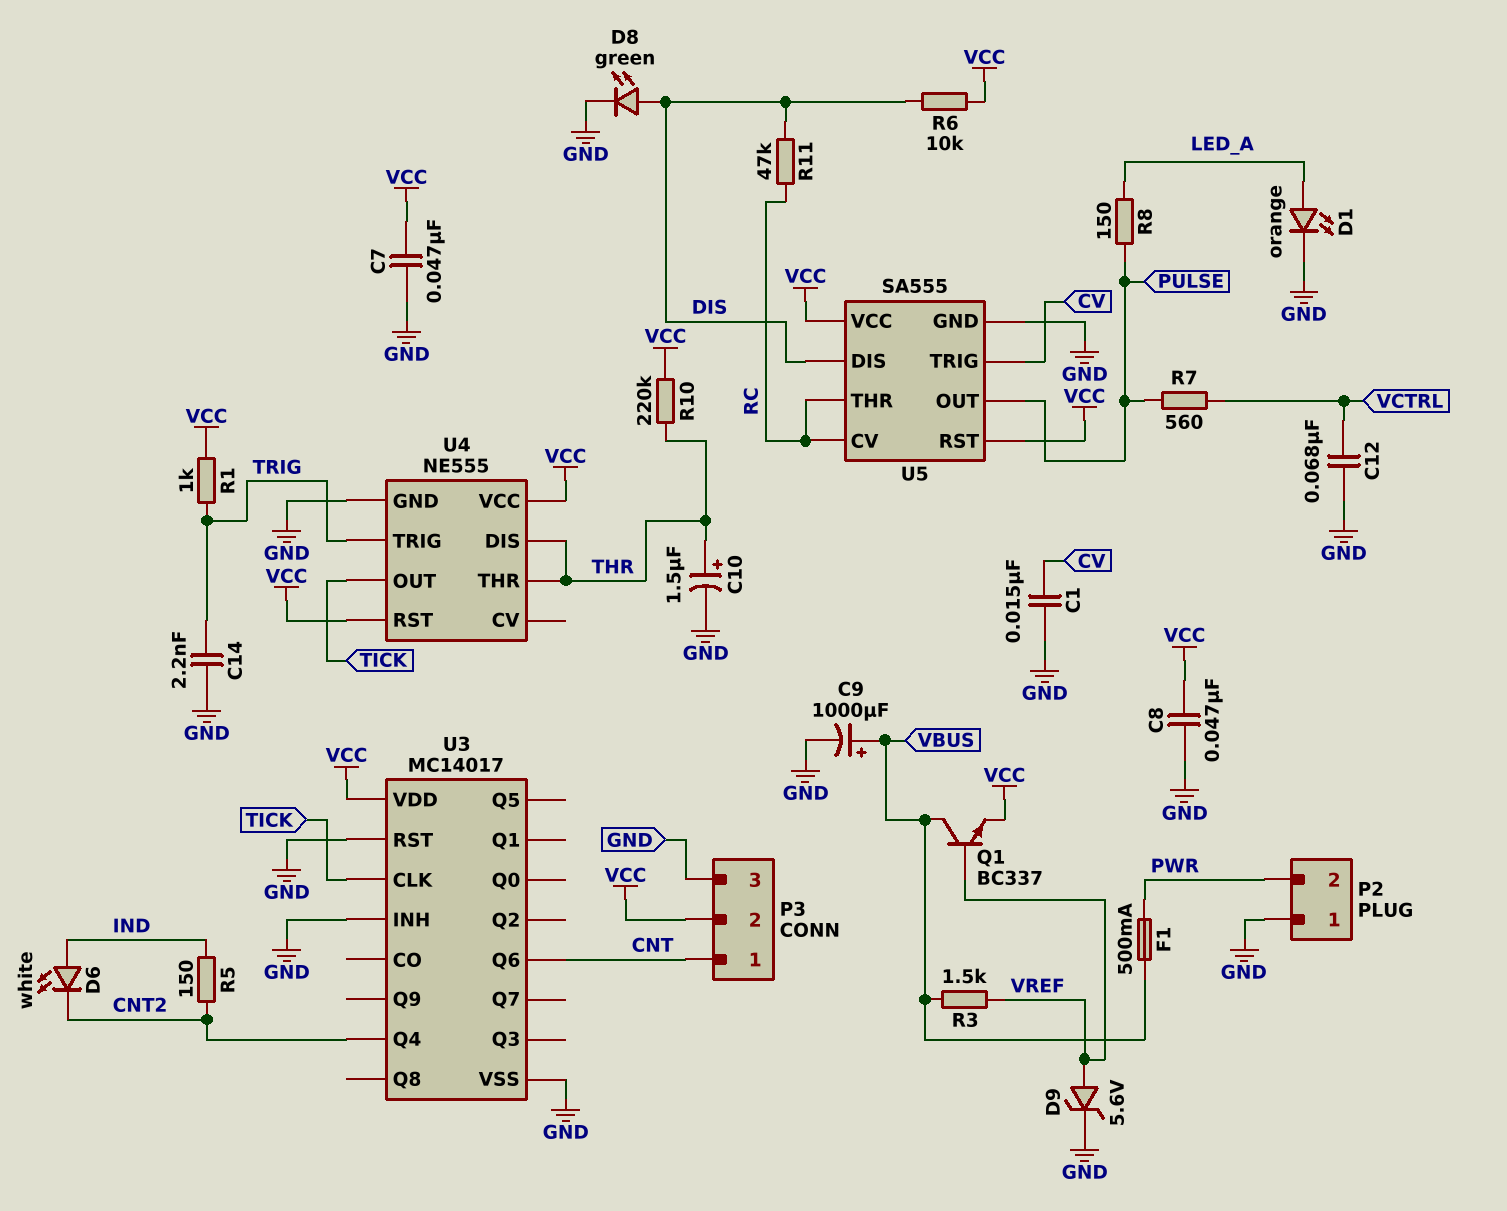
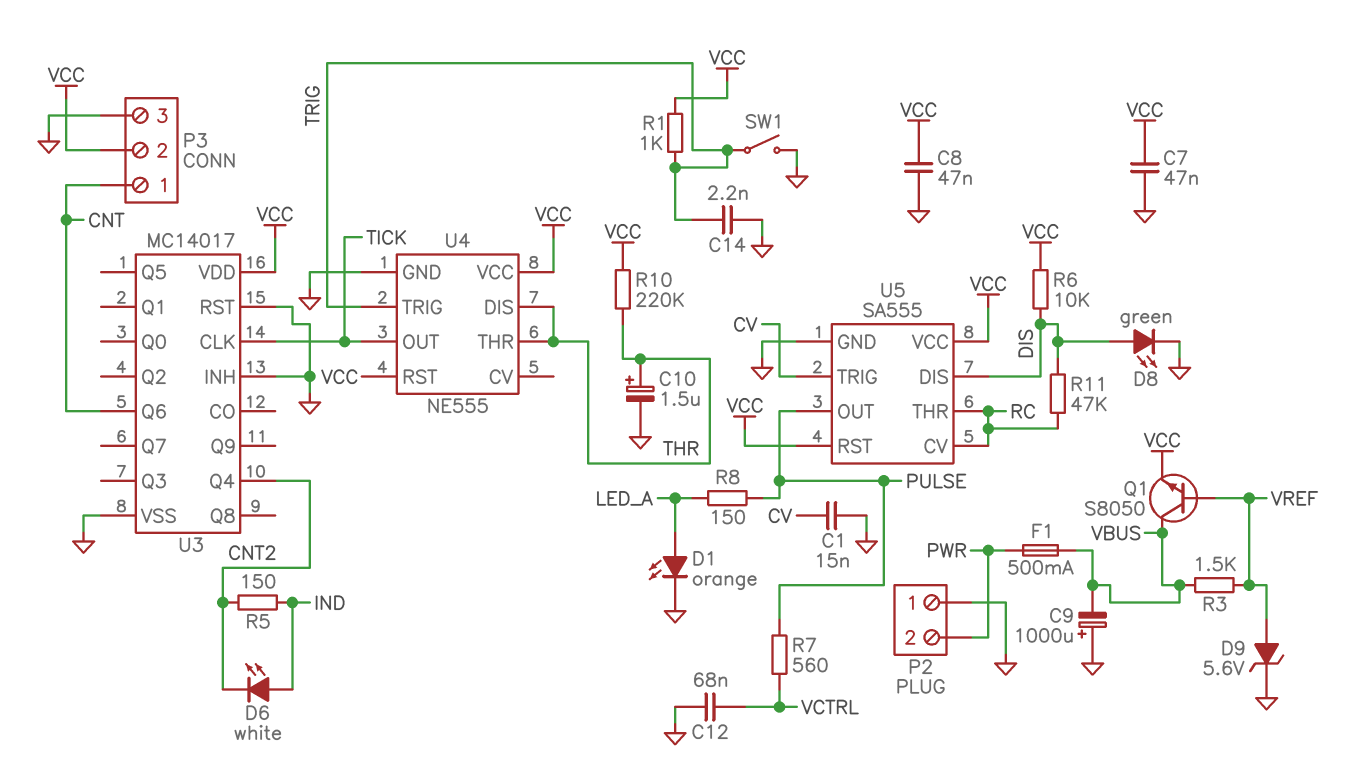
C9: 1000uF (plus VBUS, minus GND) -> 1000uF (plus GND, minus VBUS)
Q1: NPN BC337 (B VREF, C VBUS, E VCC) -> NPN S8050 (B VREF, C VBUS, E VCC)
SW1: none -> switch (GND, TRIG)

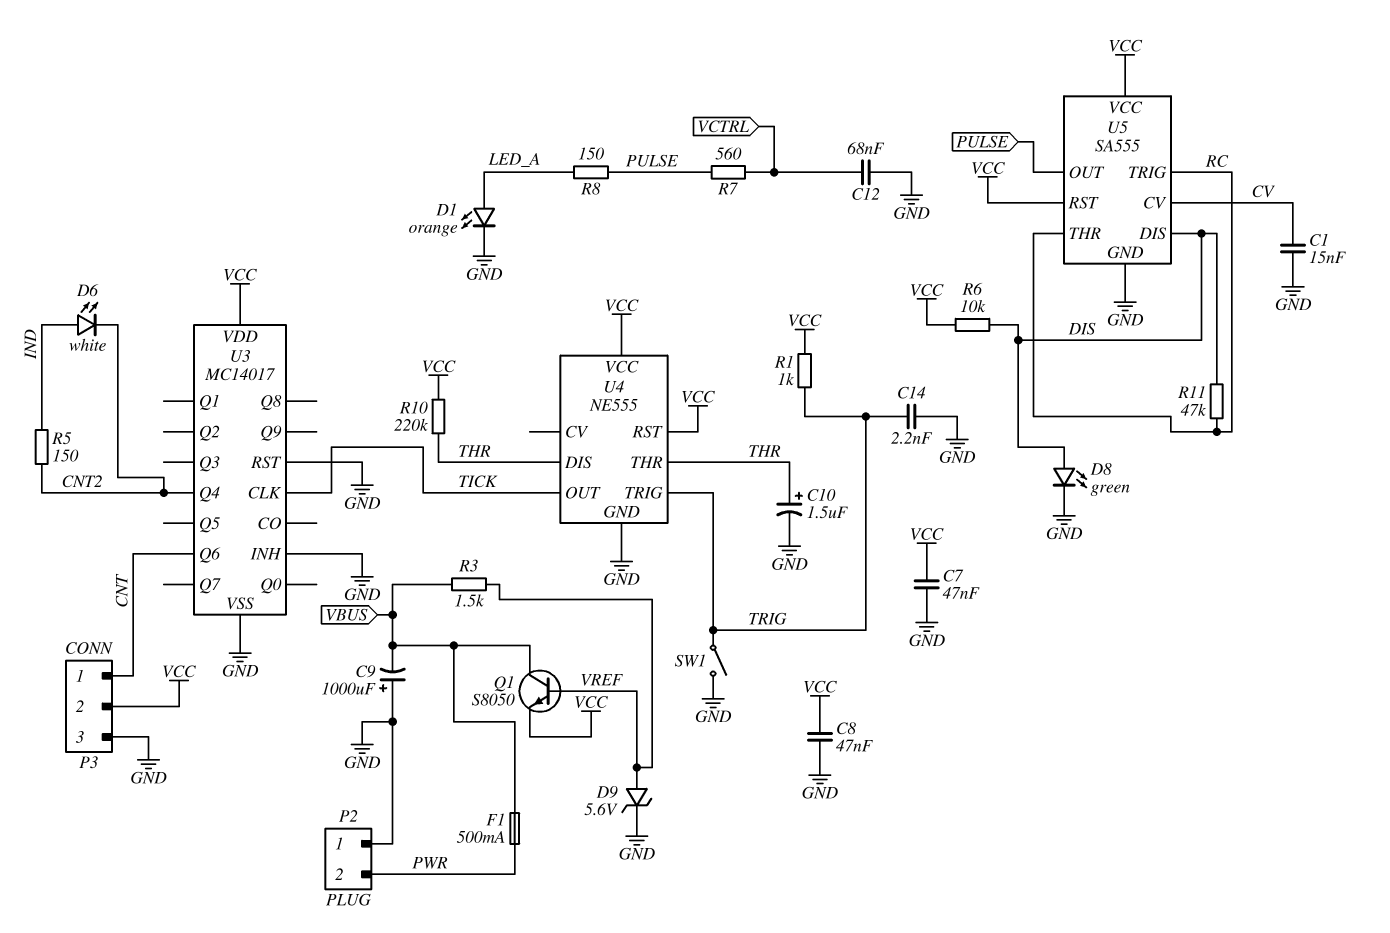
U5 pin CV: RC -> CV
U5 pin TRIG: CV -> RC

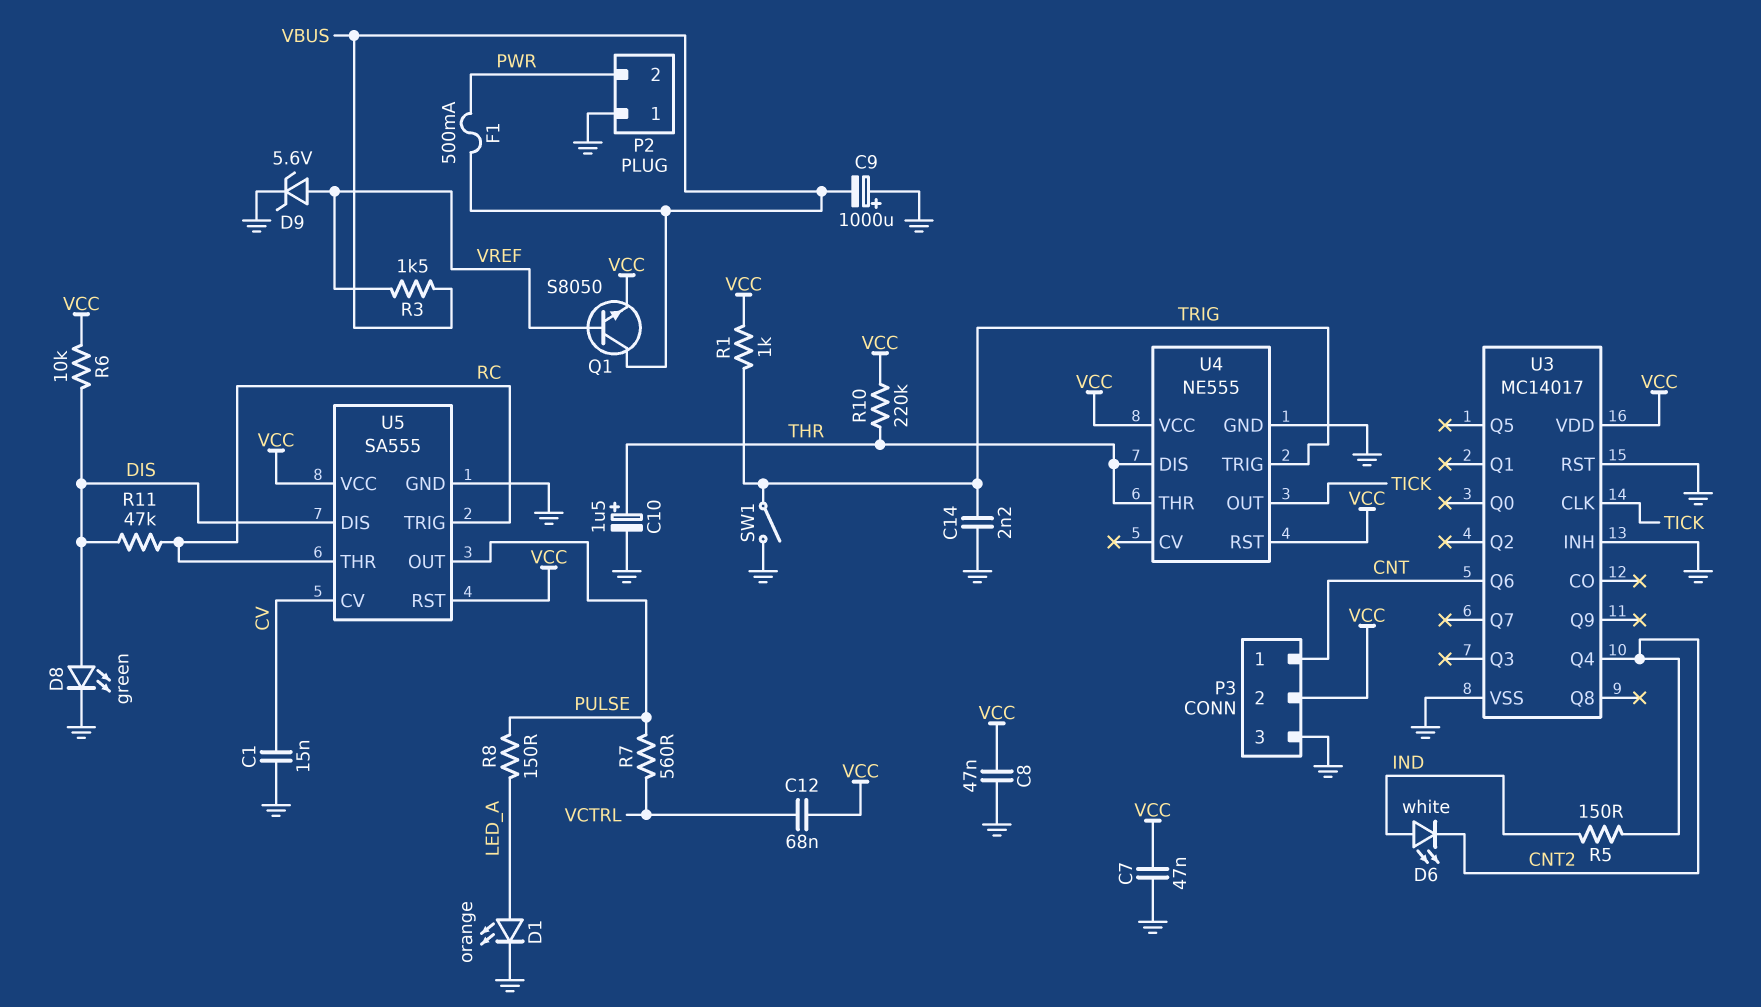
C12: 68nF (GND, VCTRL) -> 68nF (VCC, VCTRL)

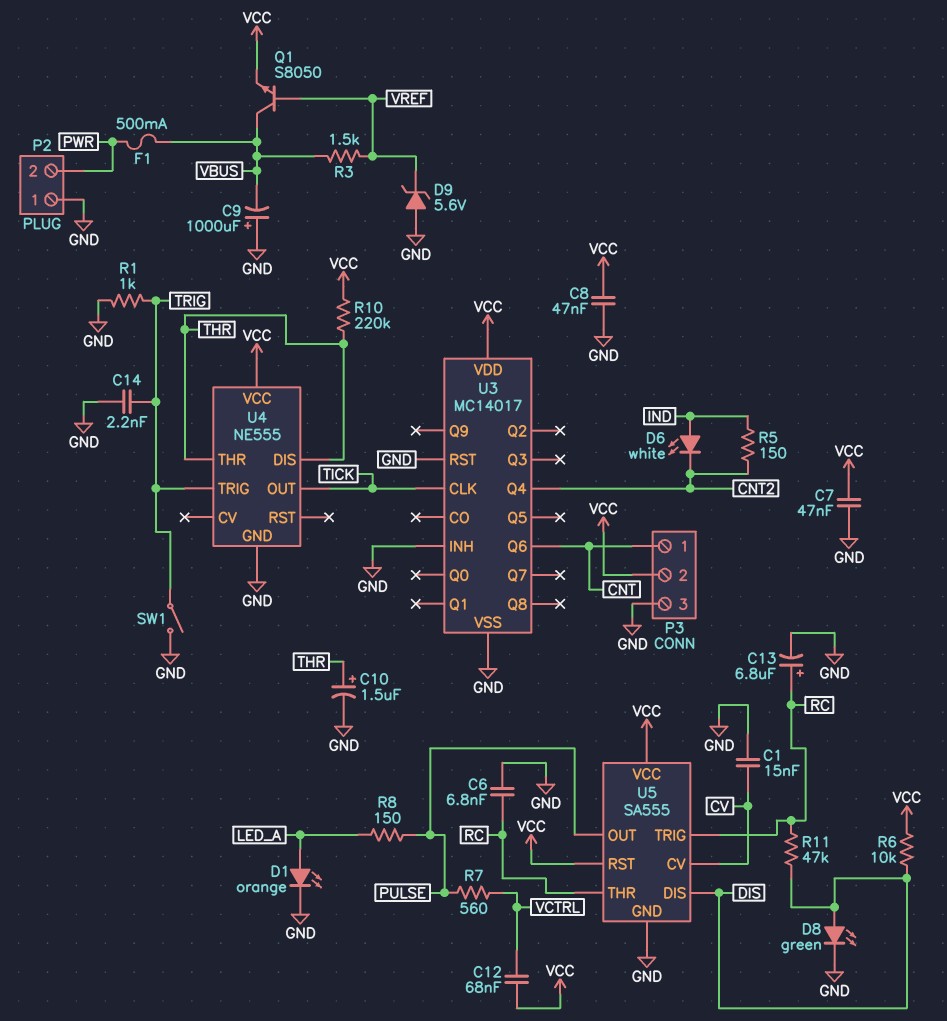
C6: none -> 6.8nF (GND, RC)
C13: none -> 6.8uF (plus RC, minus GND)
D9: zener 5.6V (A VREF, K GND) -> zener 5.6V (A GND, K VREF)
R1: 1k (TRIG, VCC) -> 1k (GND, TRIG)
U4 pin RST: VCC -> none

